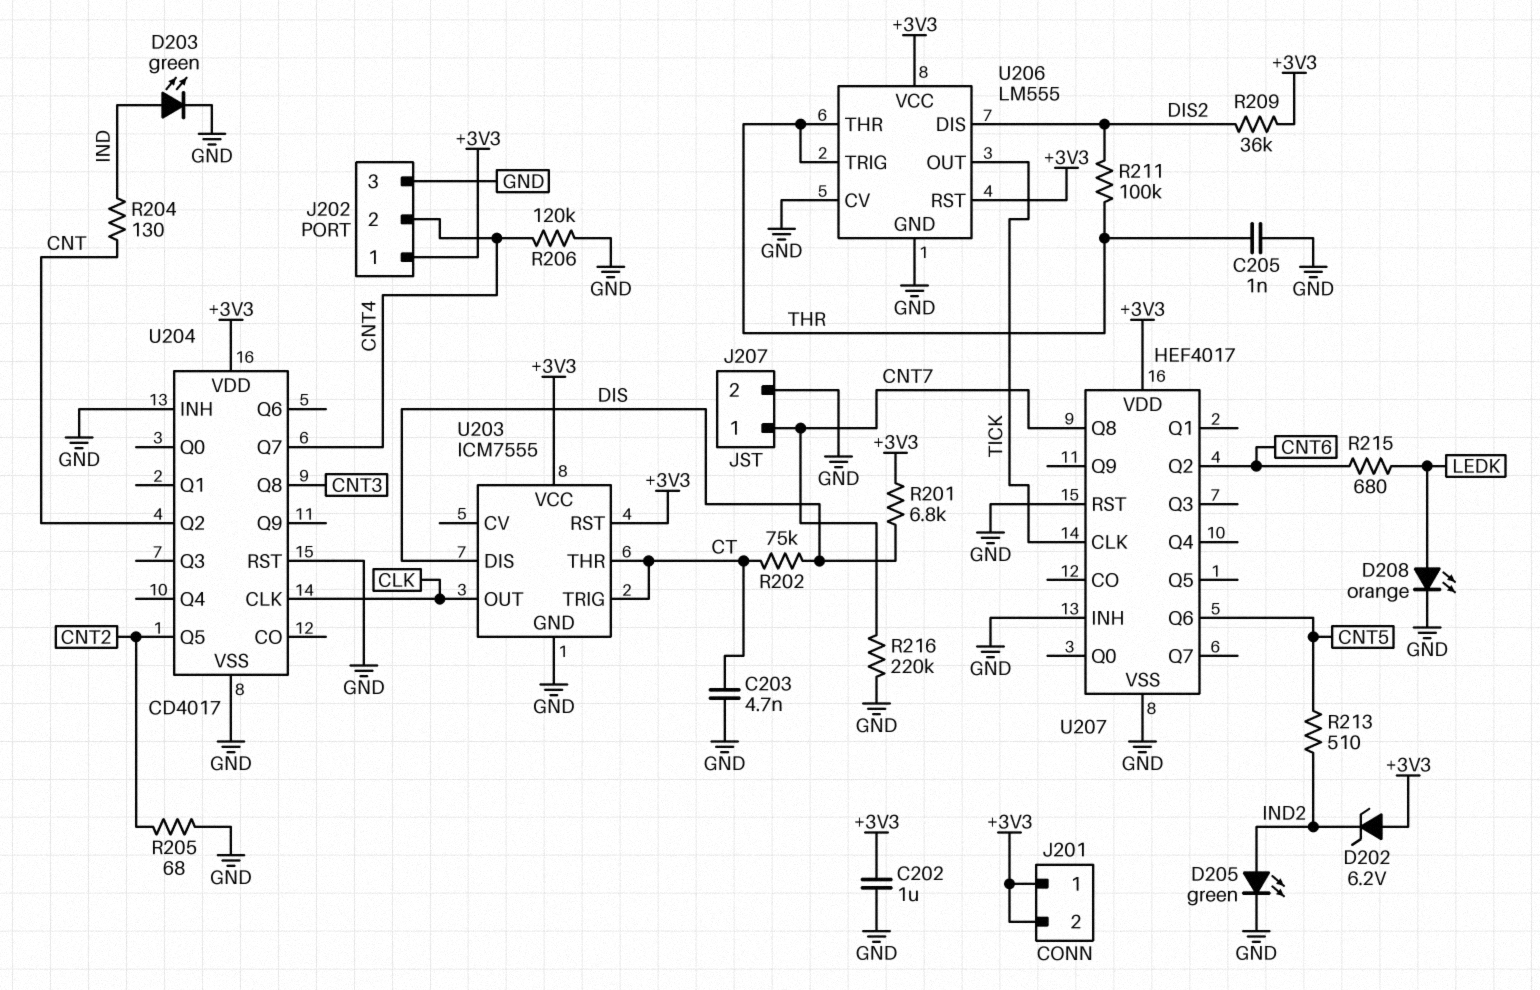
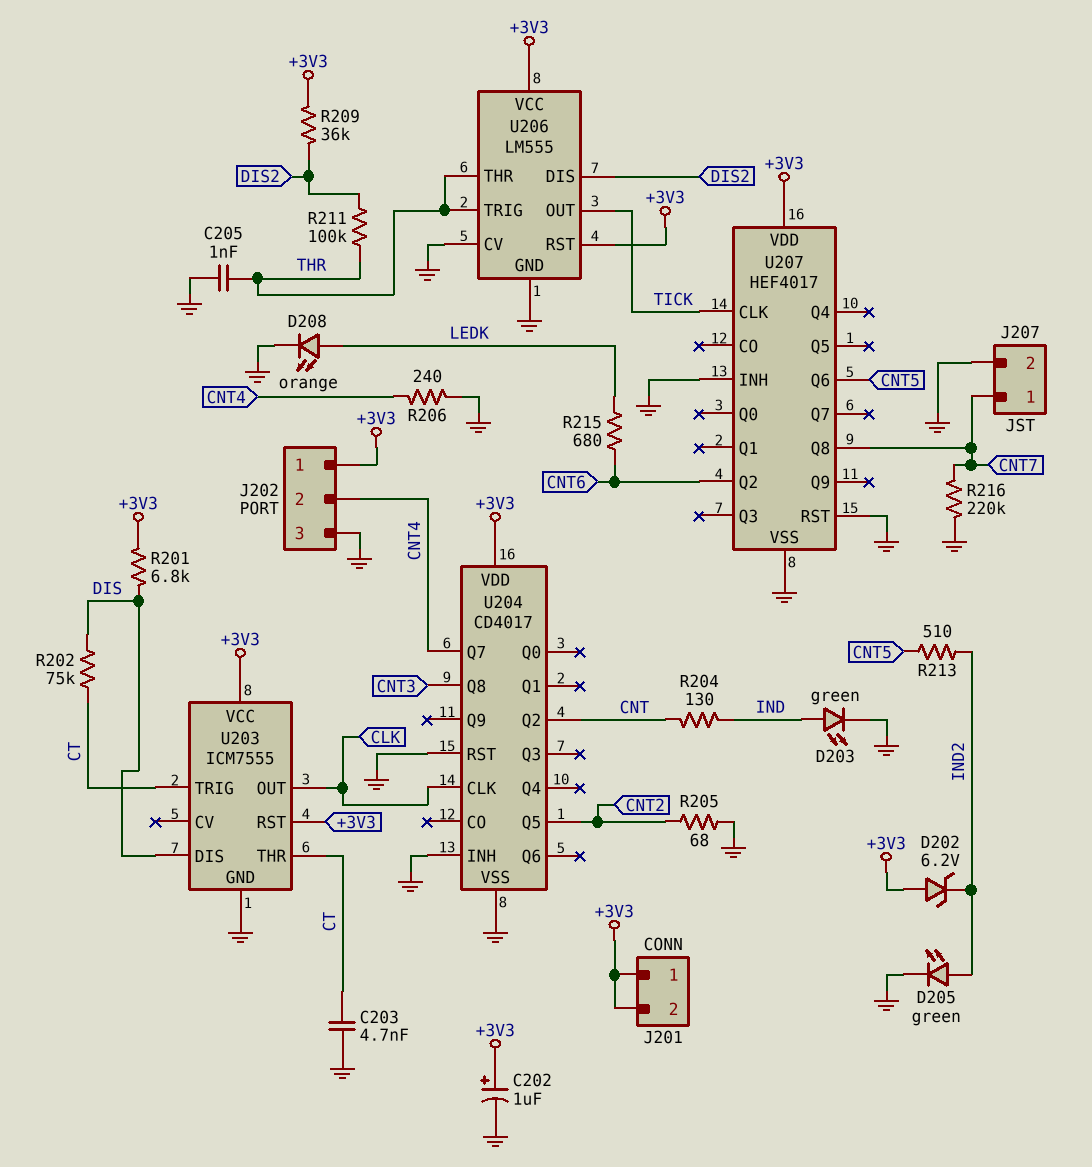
C202: 1uF (+3V3, GND) -> 1uF (plus +3V3, minus GND)
R206: 120k (CNT4, GND) -> 240 (CNT4, GND)

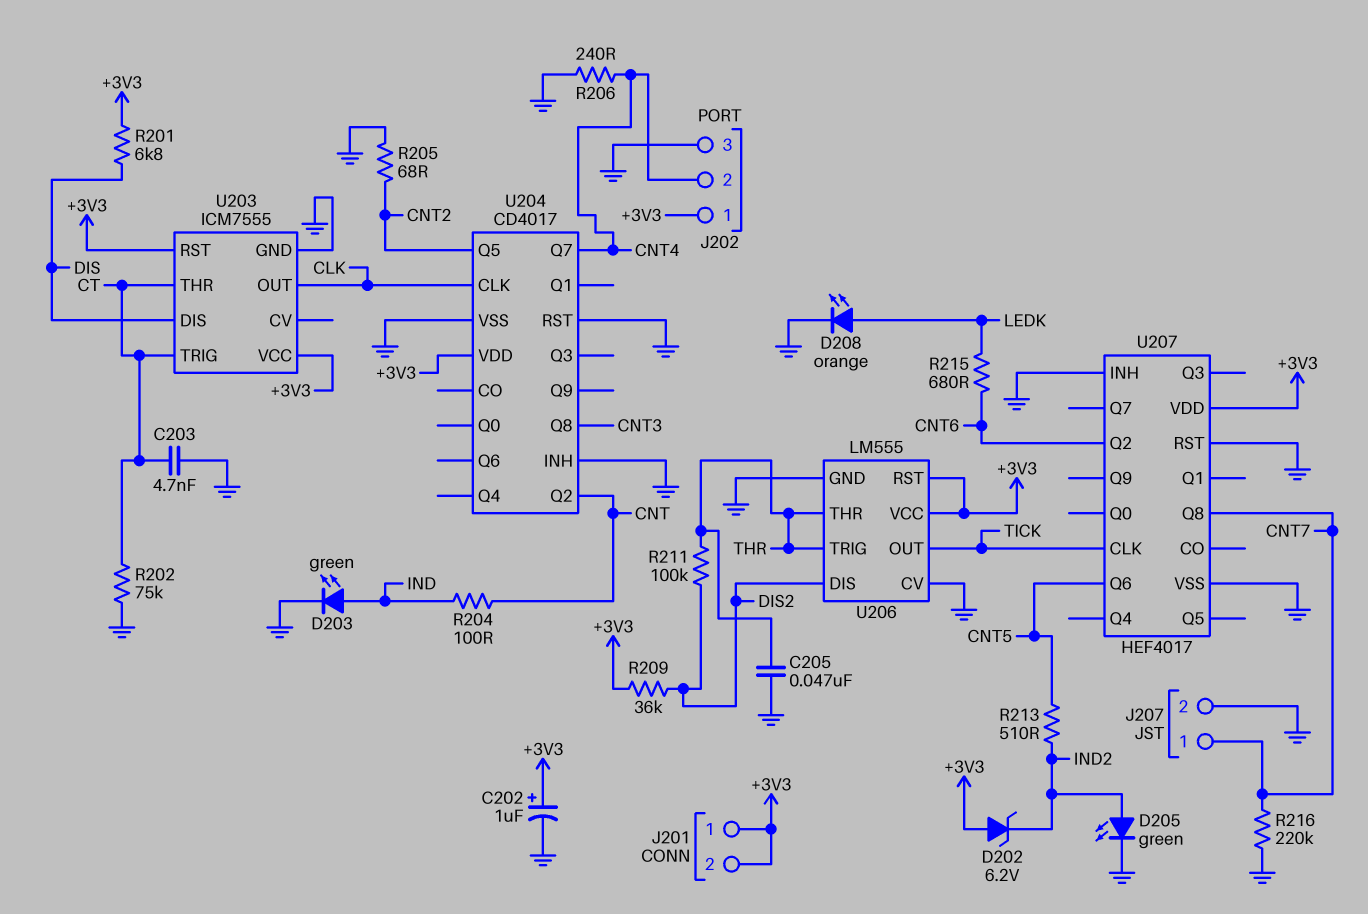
C205: 1nF (GND, THR) -> 47nF (GND, THR)
R202: 75k (CT, DIS) -> 75k (CT, GND)
R204: 130 (CNT, IND) -> 100 (CNT, IND)

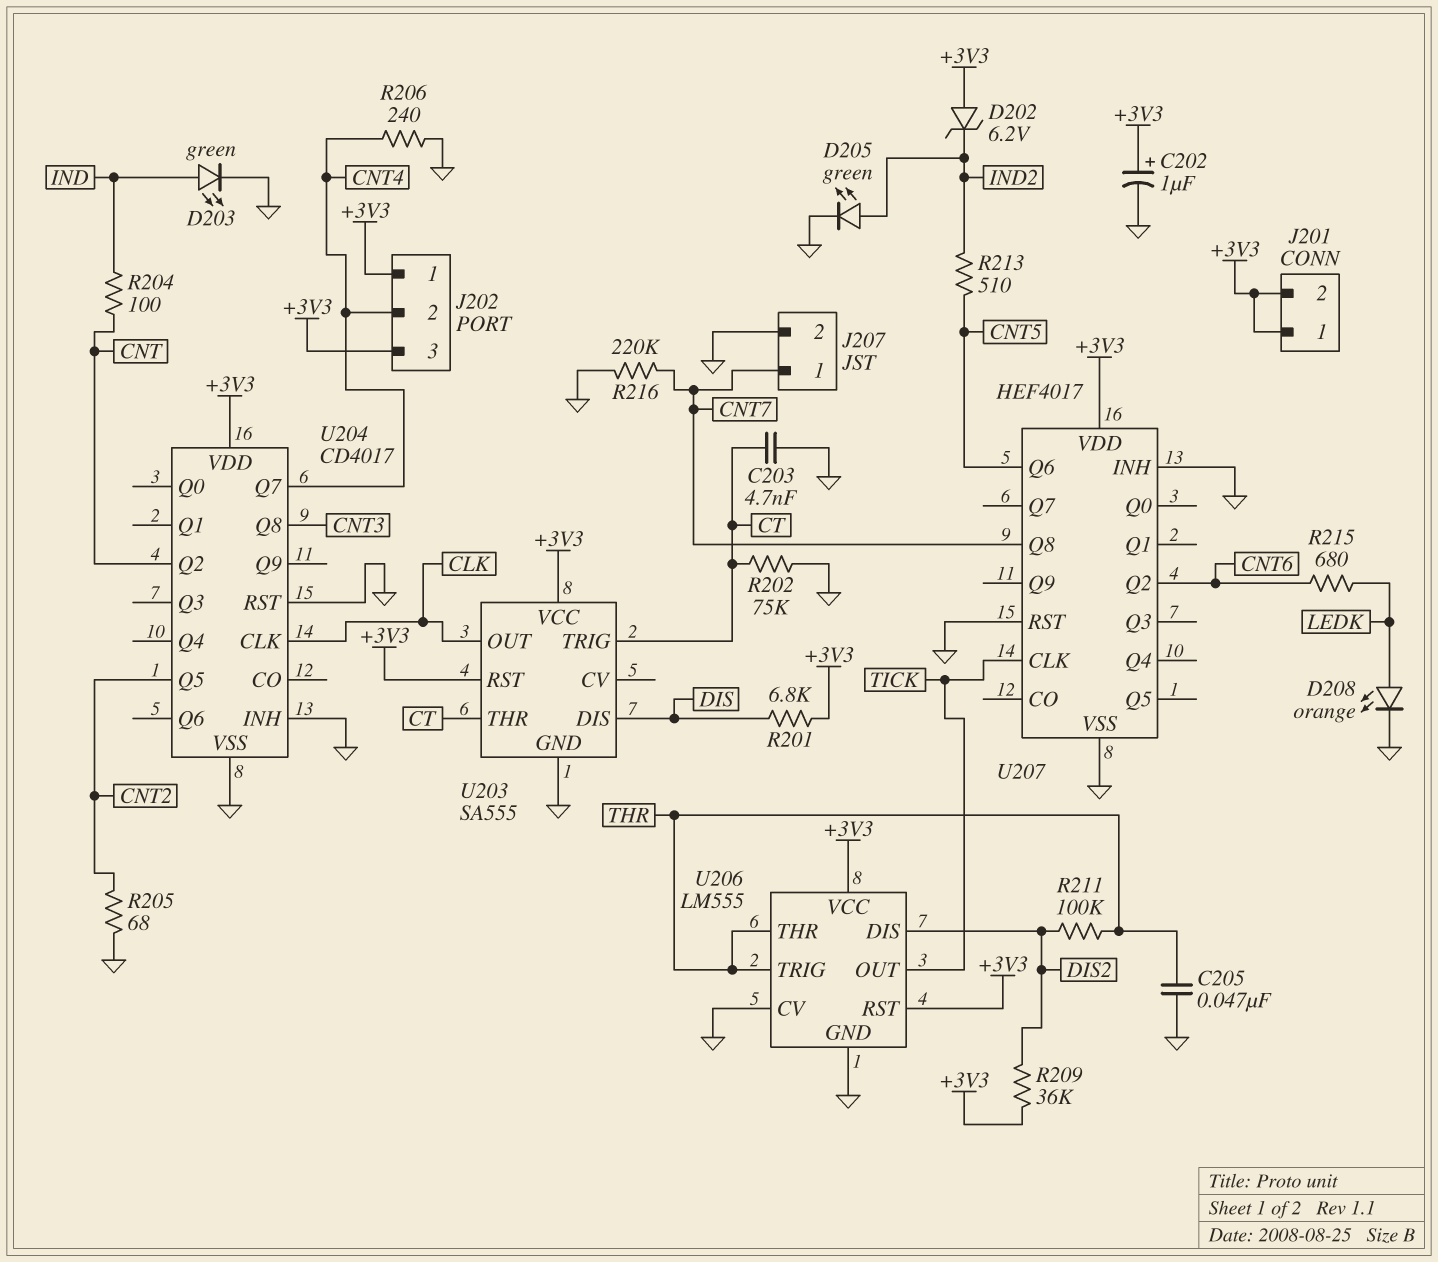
J202 pin 3: GND -> +3V3
U203: ICM7555 -> SA555

